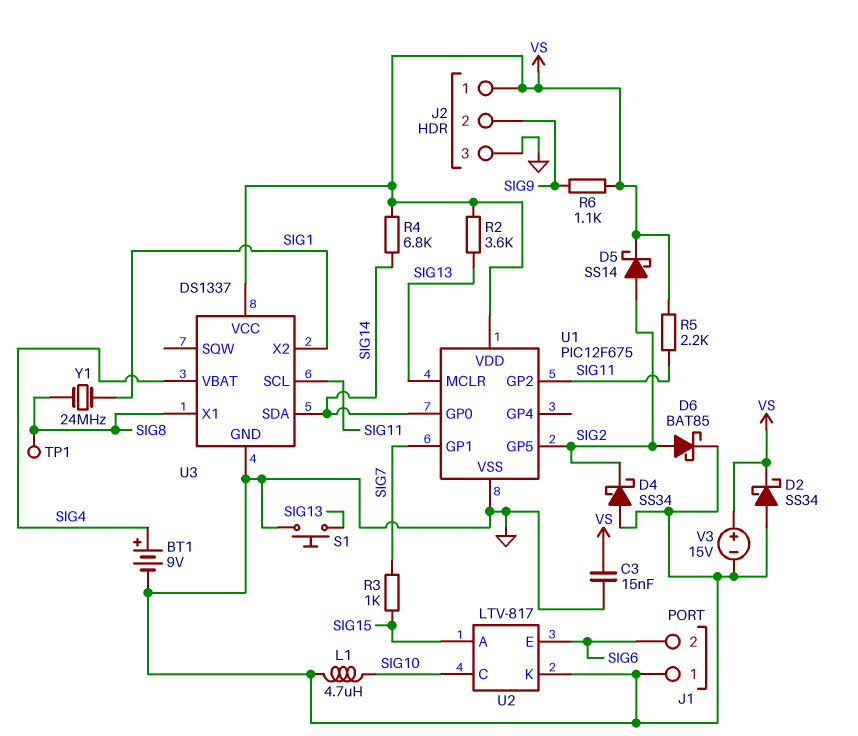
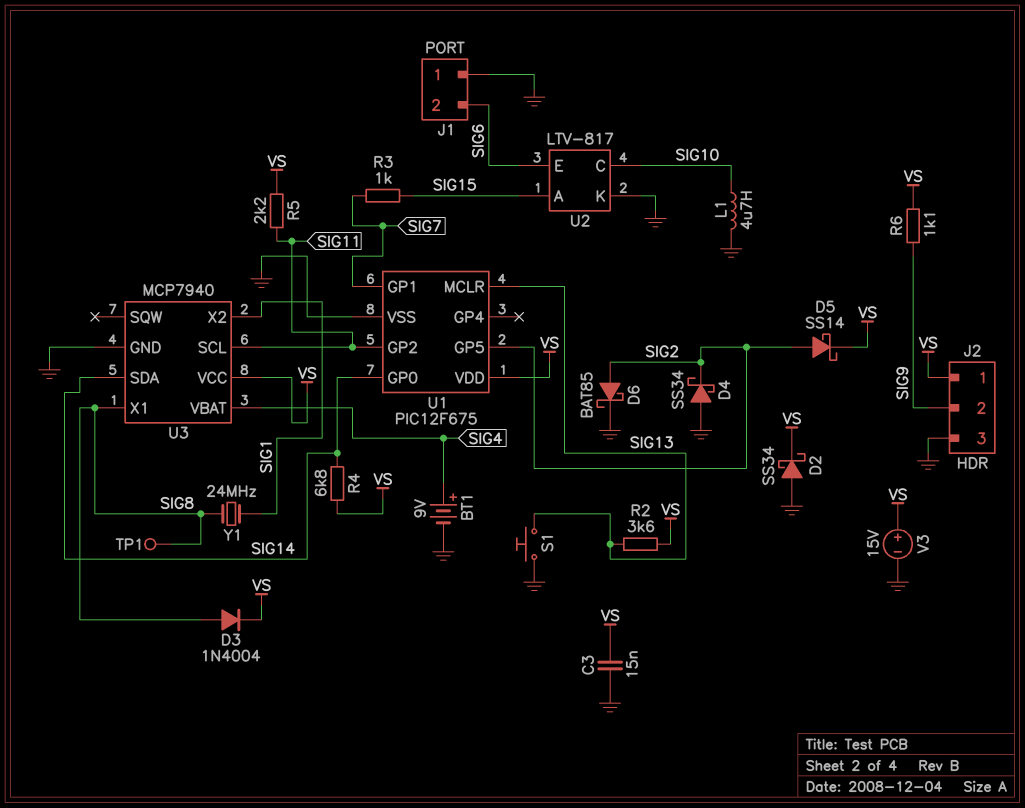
D3: none -> diode 1N4004 (A SIG8, K VS)
U3: DS1337 -> MCP7940

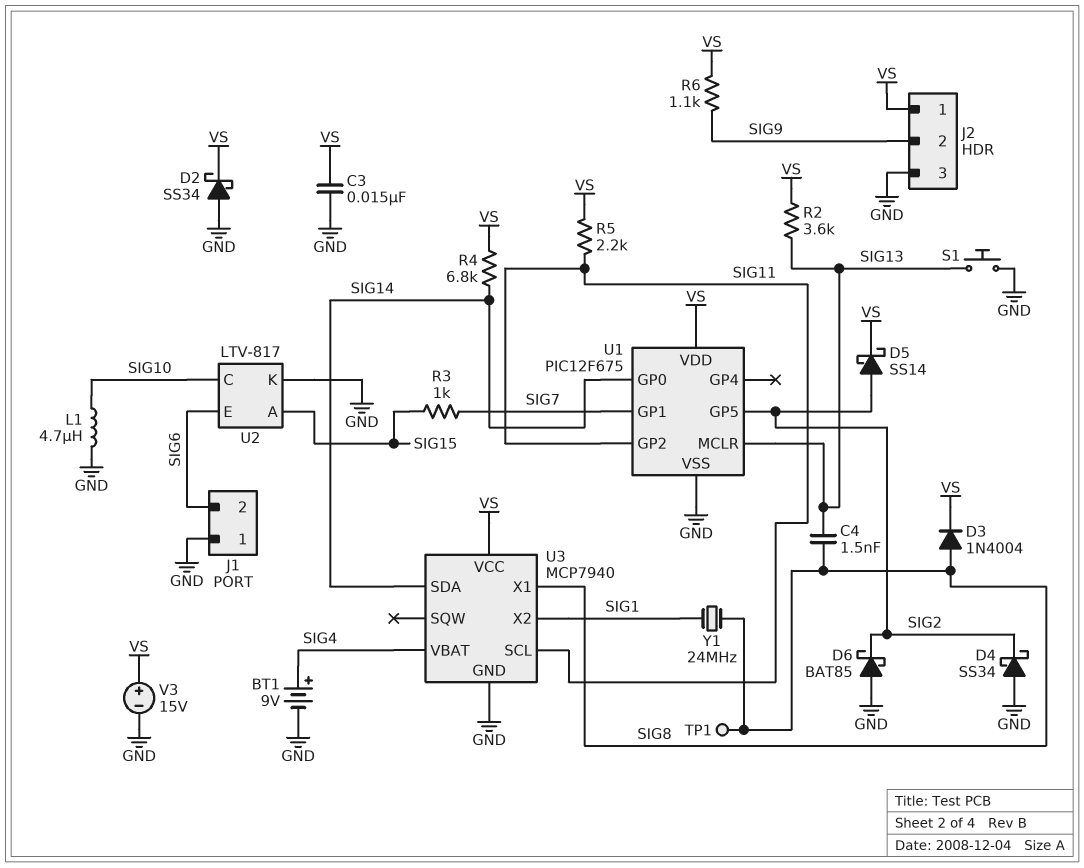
C4: none -> 1.5nF (SIG8, SIG13)
D6: schottky BAT85 (A SIG2, K GND) -> schottky BAT85 (A GND, K SIG2)

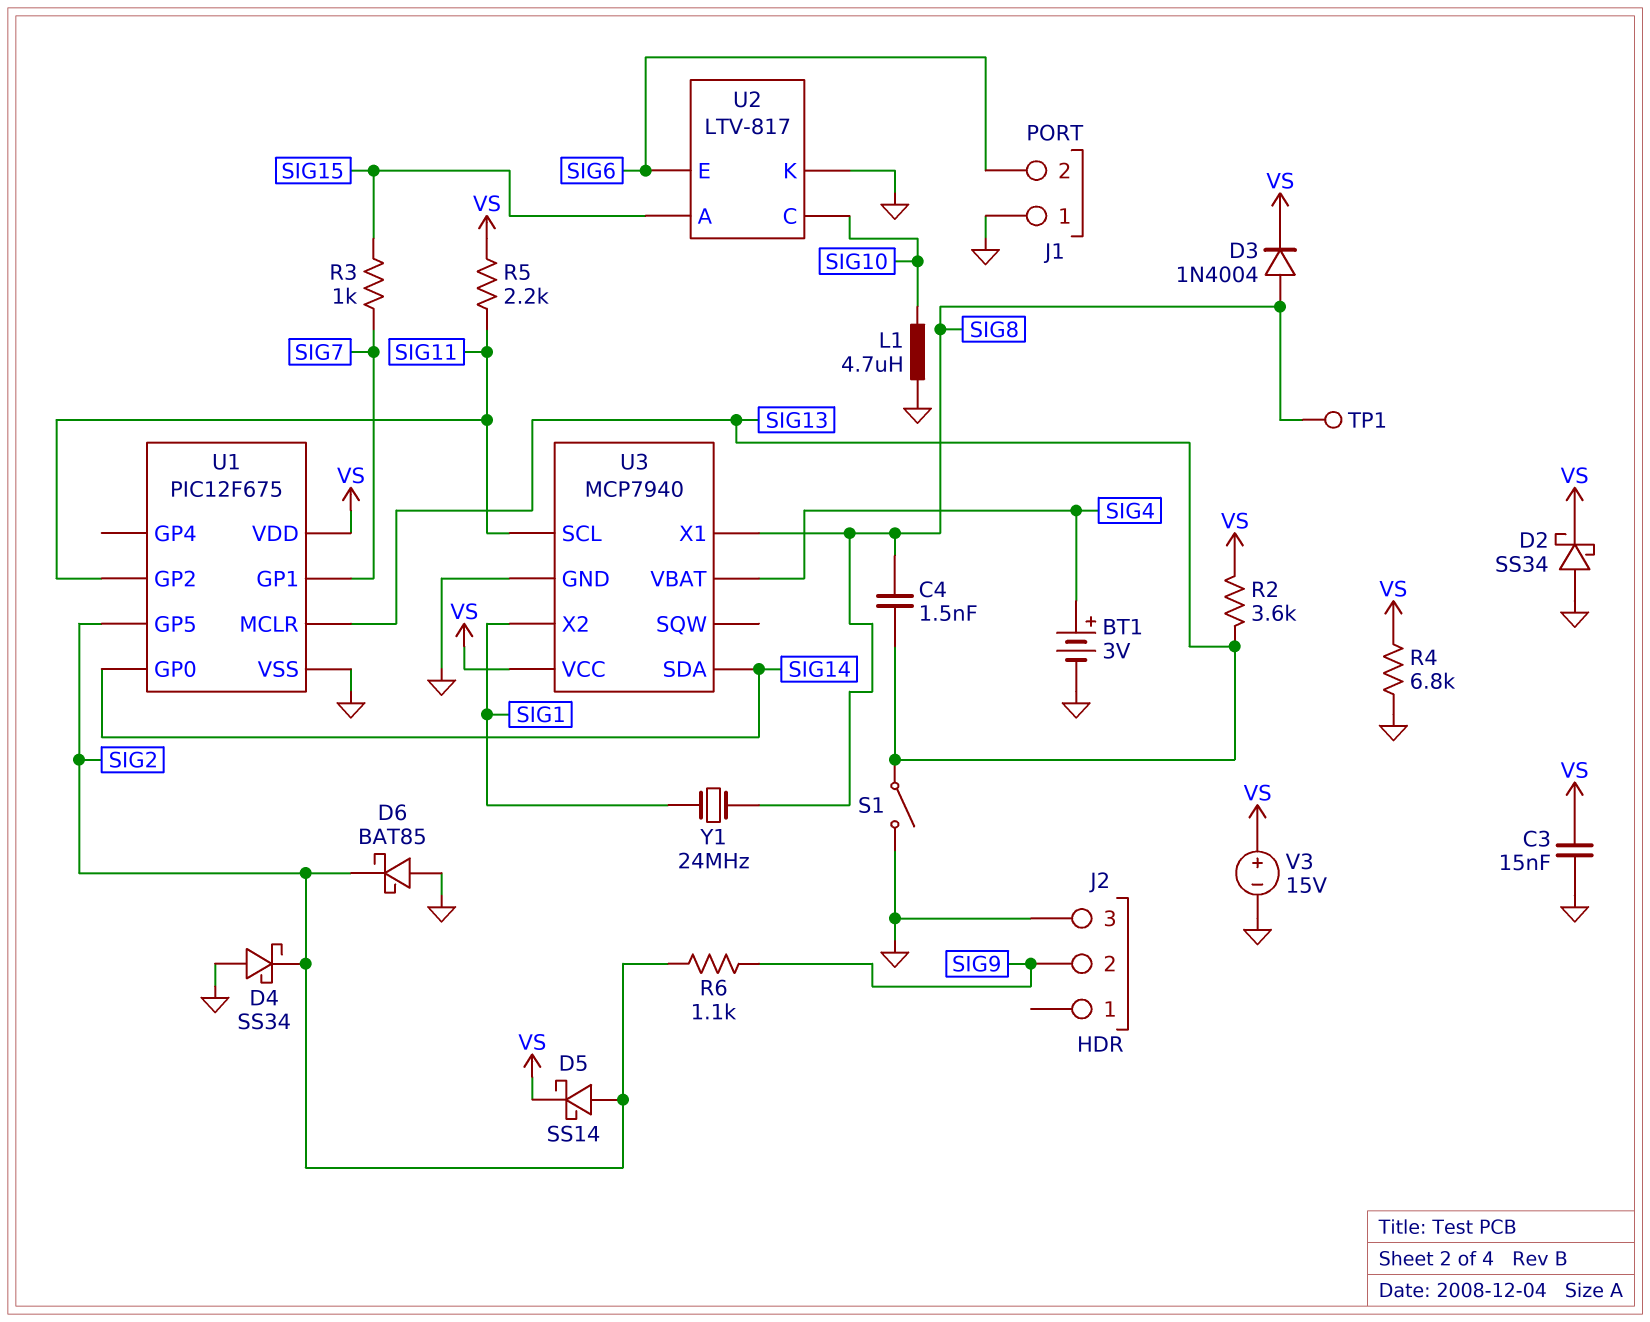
BT1: 9V (plus SIG4, minus GND) -> 3V (plus SIG4, minus GND)
J2 pin 1: VS -> none
R4: 6.8k (SIG14, VS) -> 6.8k (GND, VS)
R6: 1.1k (SIG9, VS) -> 1.1k (SIG2, SIG9)
S1: button (GND, SIG13) -> switch (GND, SIG13)

